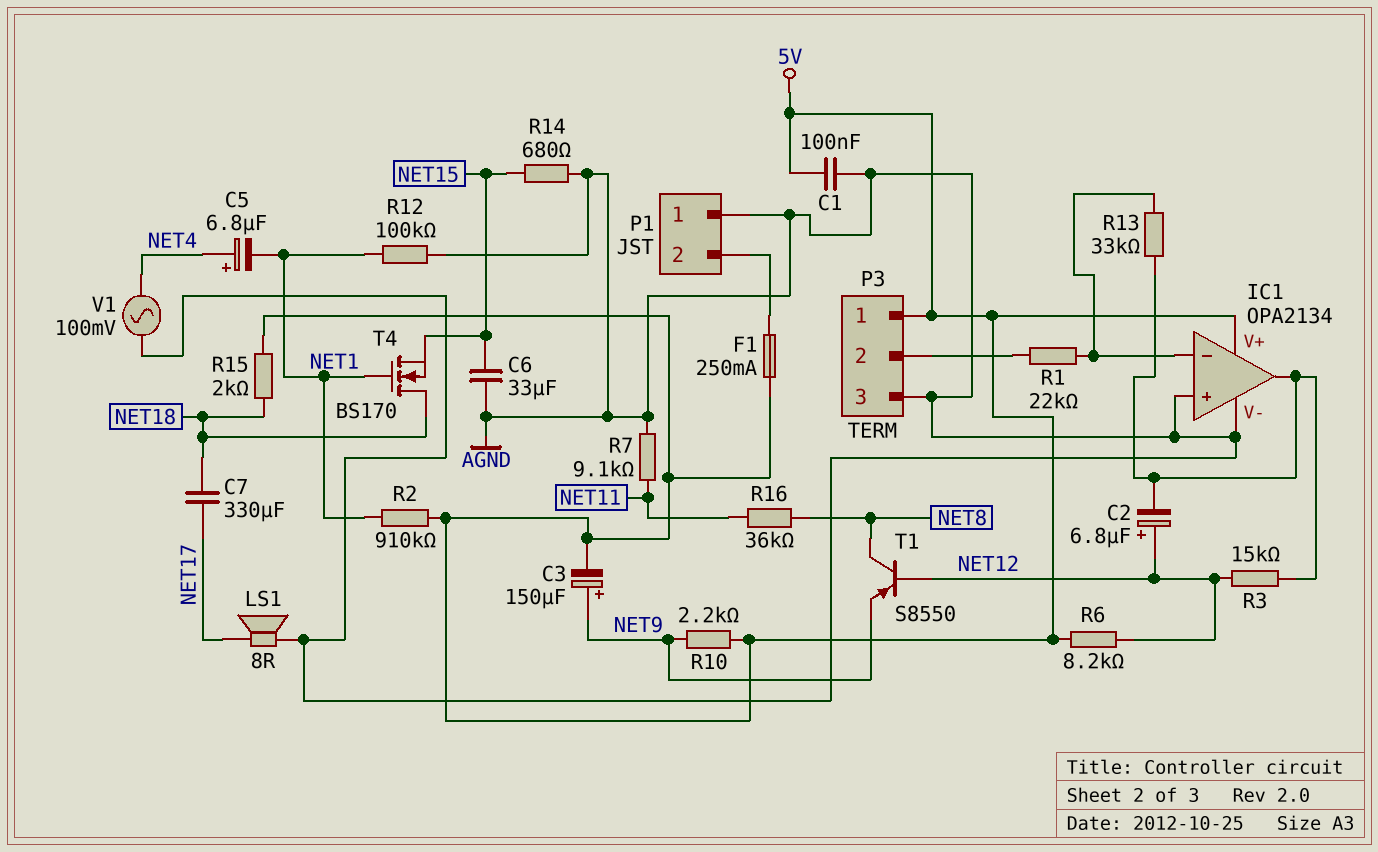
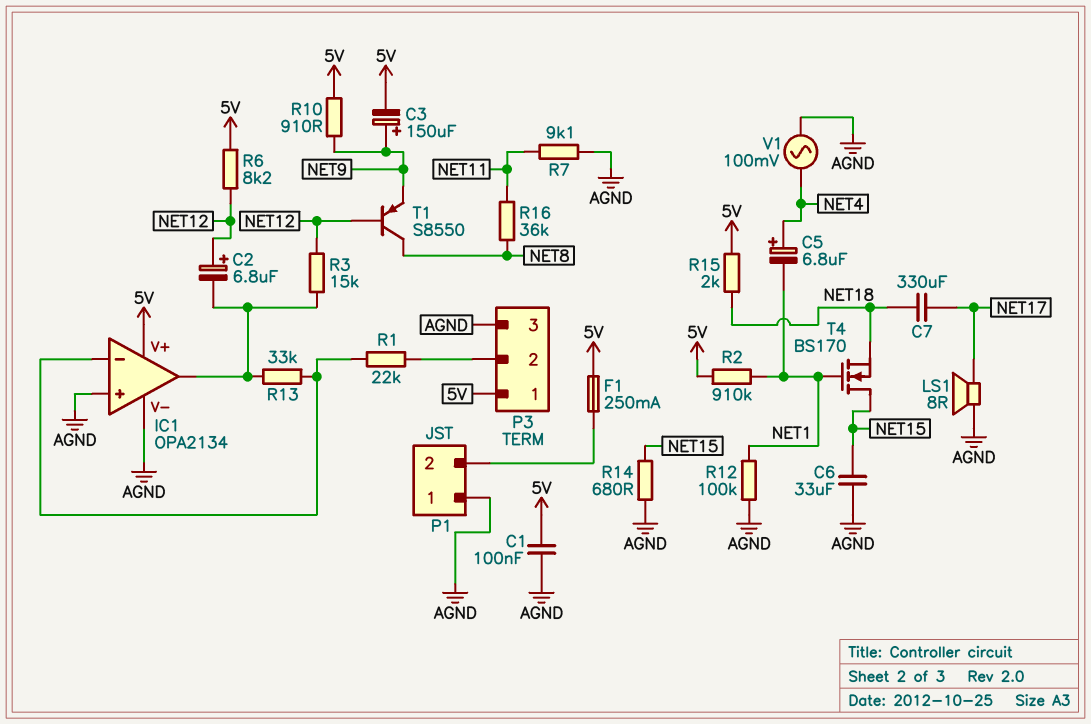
R10: 2.2k (5V, NET9) -> 910 (5V, NET9)
T4: NMOS BS170 (G NET1, D NET18, S NET15) -> NMOS BS170 (G NET1, D NET15, S NET18)

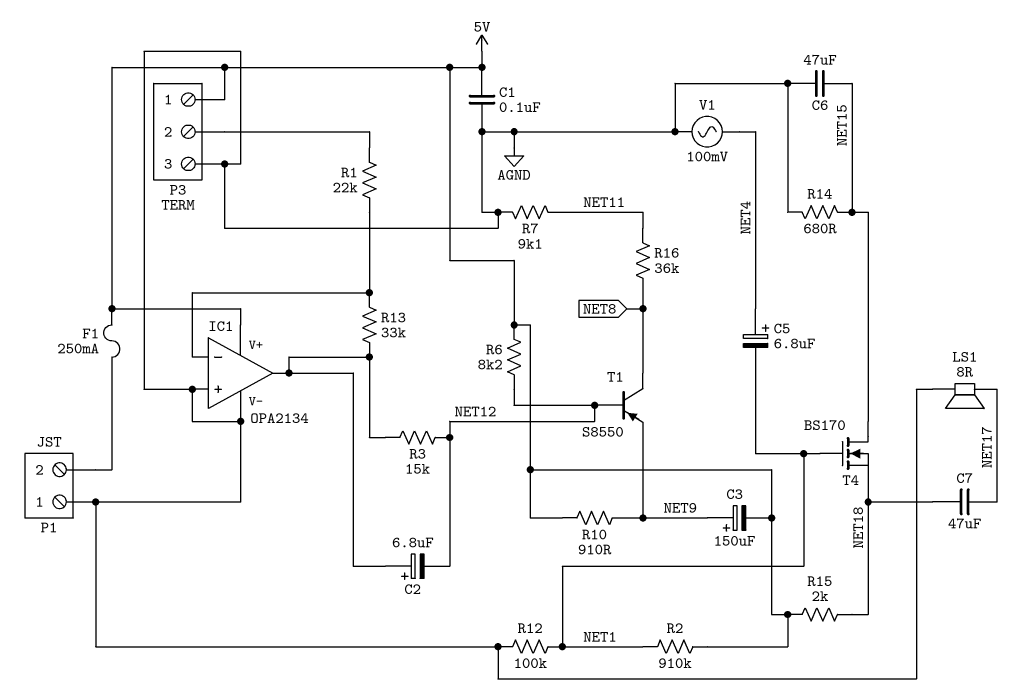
C2: 6.8uF (plus NET12, minus IC1/out) -> 6.8uF (plus IC1/out, minus NET12)
C6: 33uF (AGND, NET15) -> 47uF (AGND, NET15)
C7: 330uF (NET17, NET18) -> 47uF (NET17, NET18)

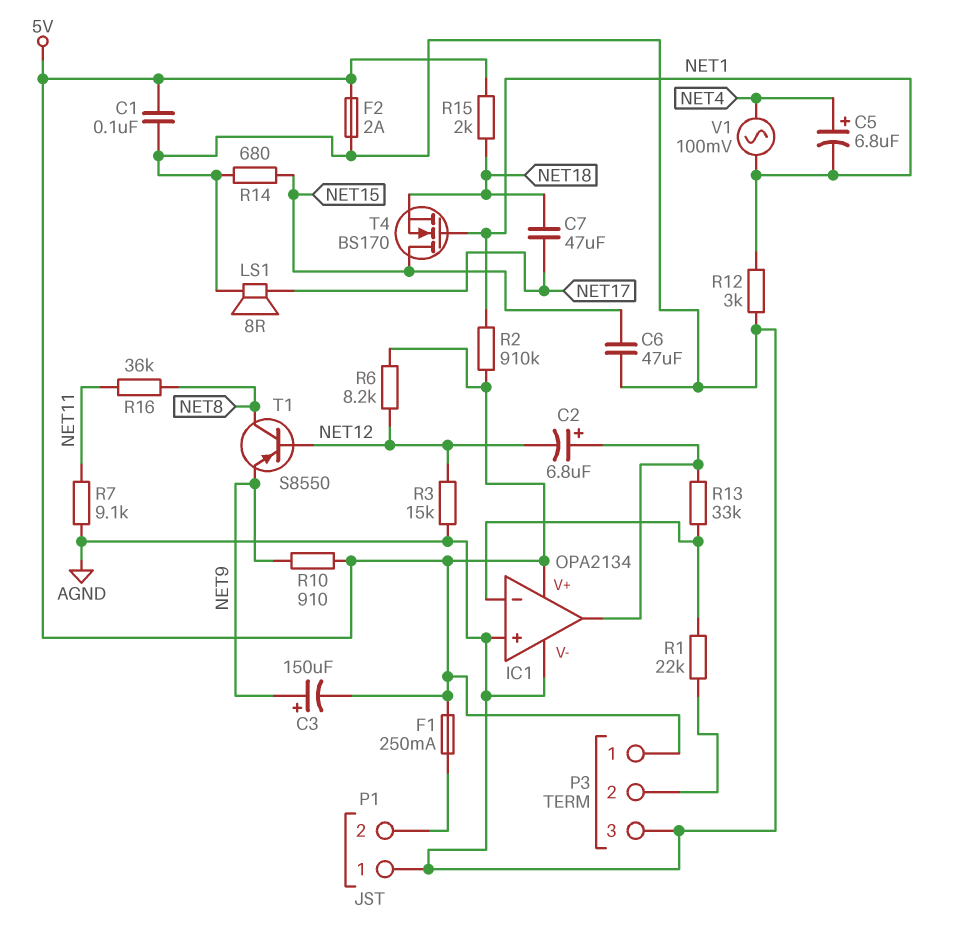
F2: none -> 2A (5V, AGND)
R3: 15k (IC1/out, NET12) -> 15k (AGND, NET12)
R12: 100k (AGND, NET1) -> 3k (AGND, NET1)
V1: AC 100mV (AGND, NET4) -> AC 100mV (NET1, NET4)

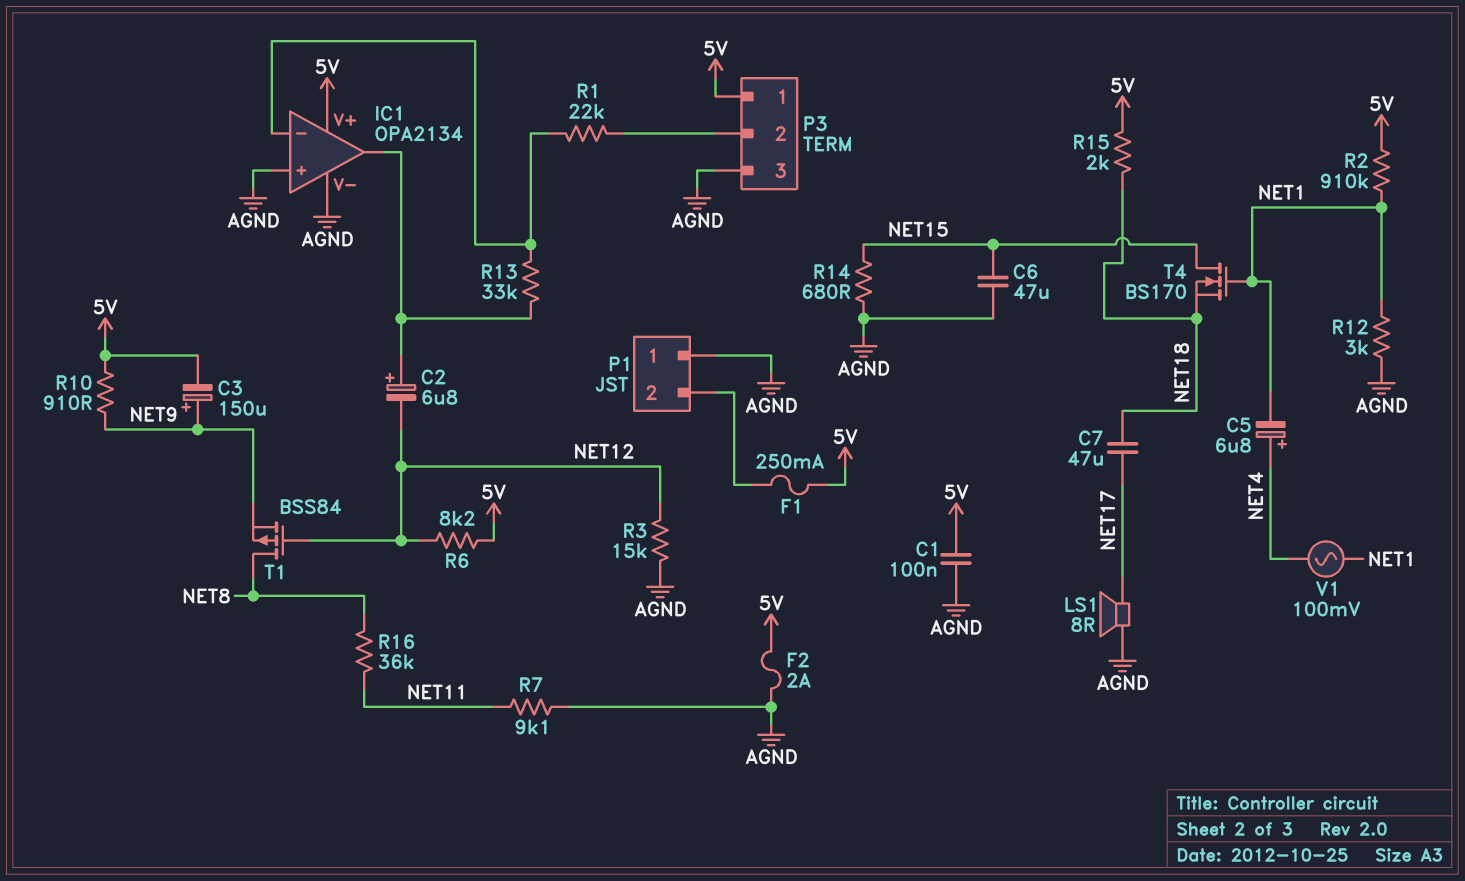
T1: PNP S8550 (B NET12, C NET8, E NET9) -> PMOS BSS84 (G NET12, D NET8, S NET9)

